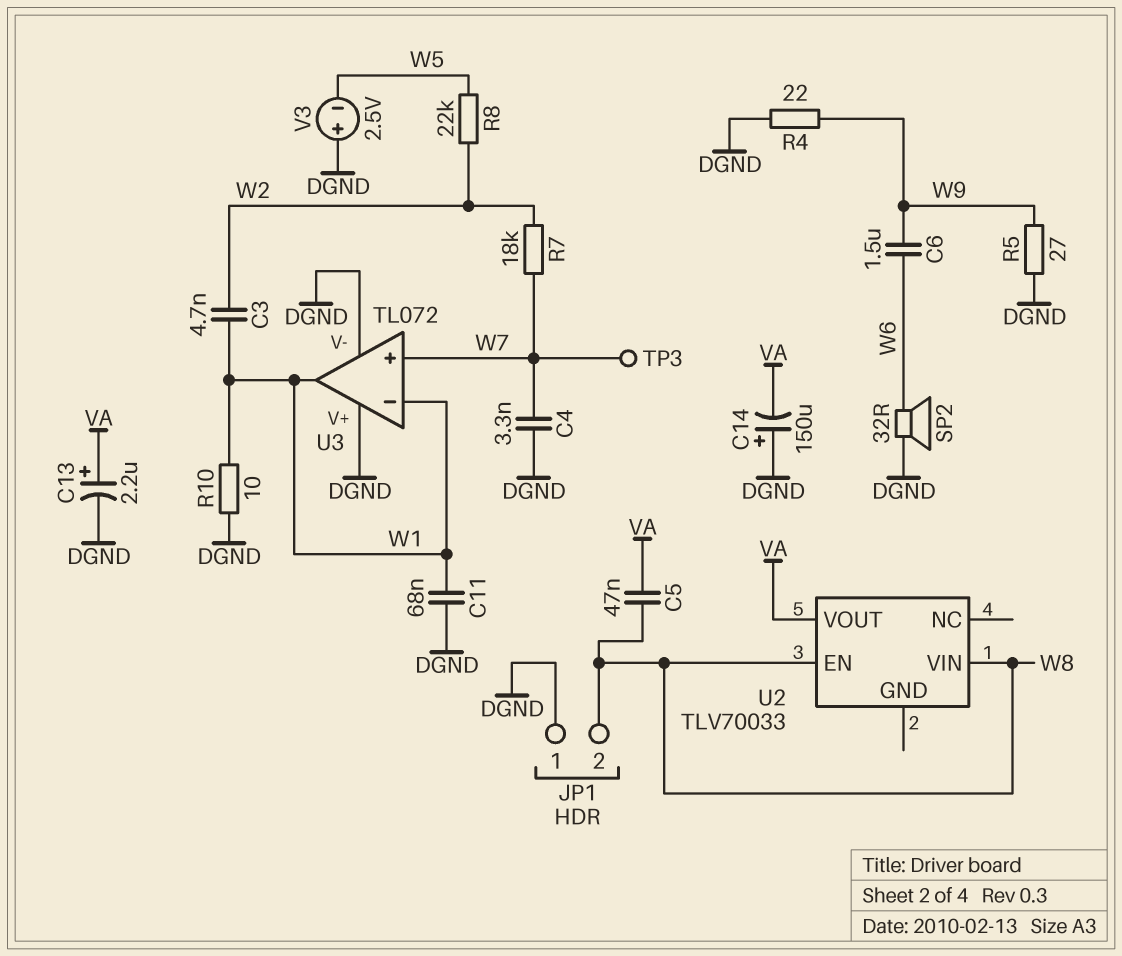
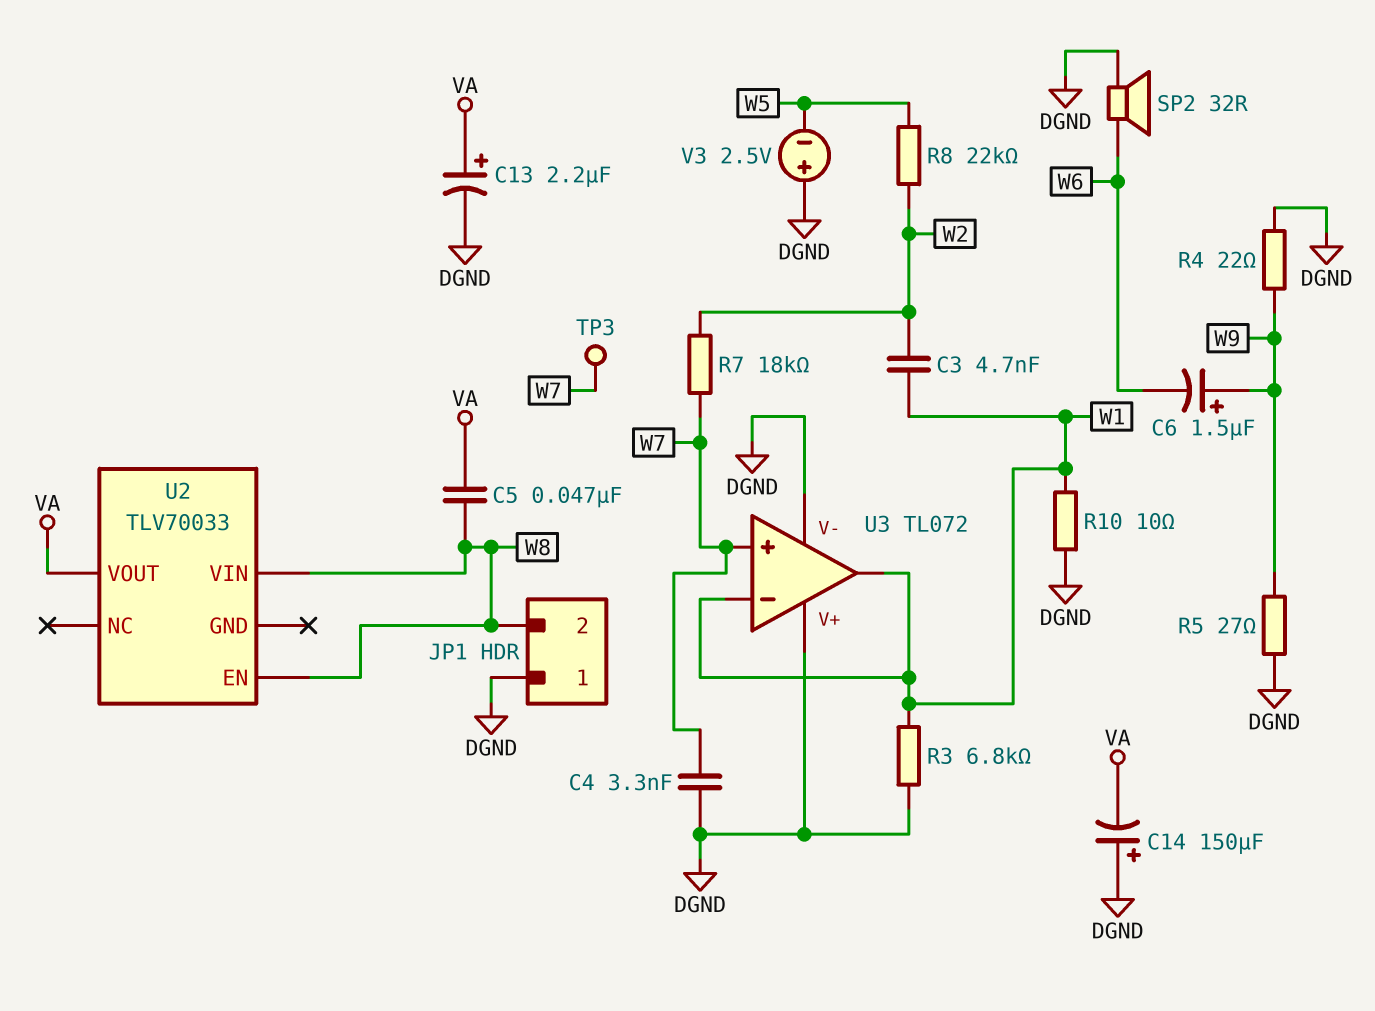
C6: 1.5uF (W6, W9) -> 1.5uF (plus W9, minus W6)
C11: 68nF (DGND, W1) -> none
R3: none -> 6.8k (DGND, W1)

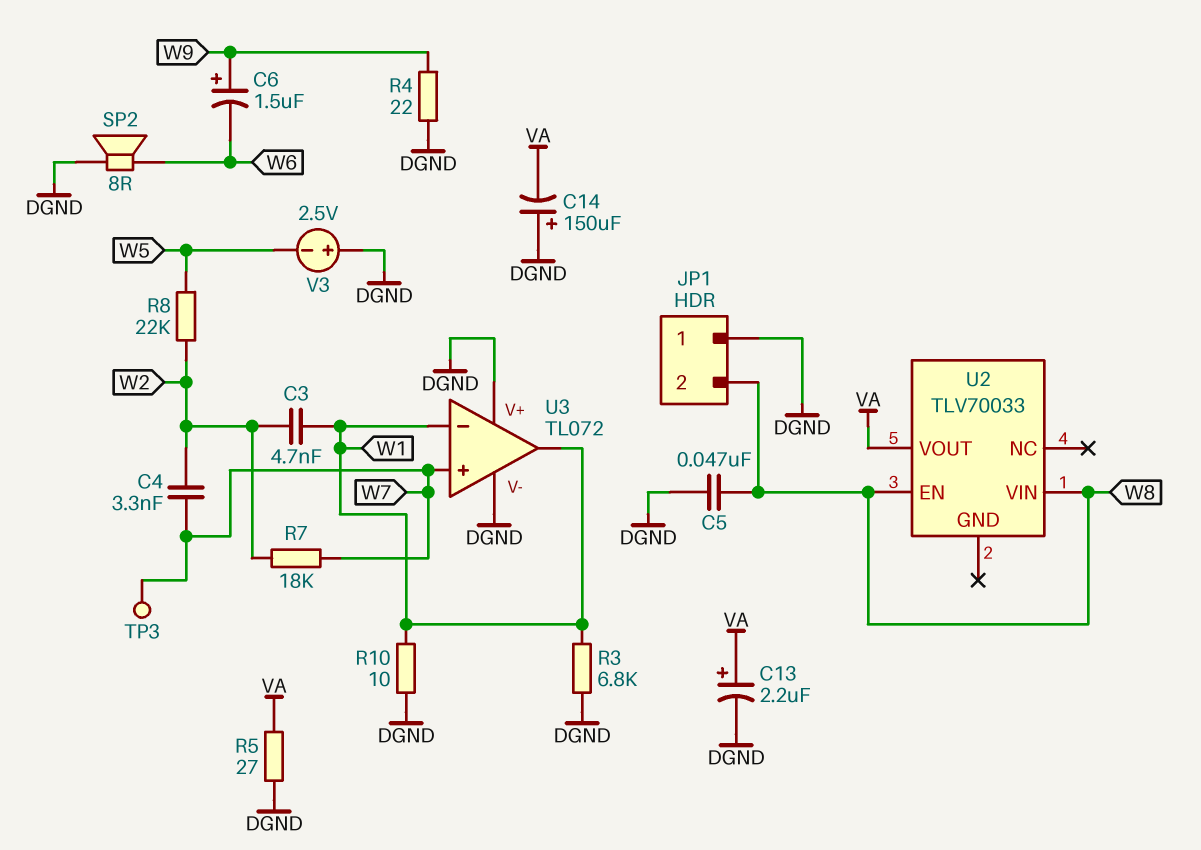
C4: 3.3nF (DGND, W7) -> 3.3nF (W2, W7)
C5: 47nF (VA, W8) -> 47nF (DGND, W8)
R5: 27 (DGND, W9) -> 27 (DGND, VA)
SP2: speaker 32R (DGND, W6) -> speaker 8R (DGND, W6)

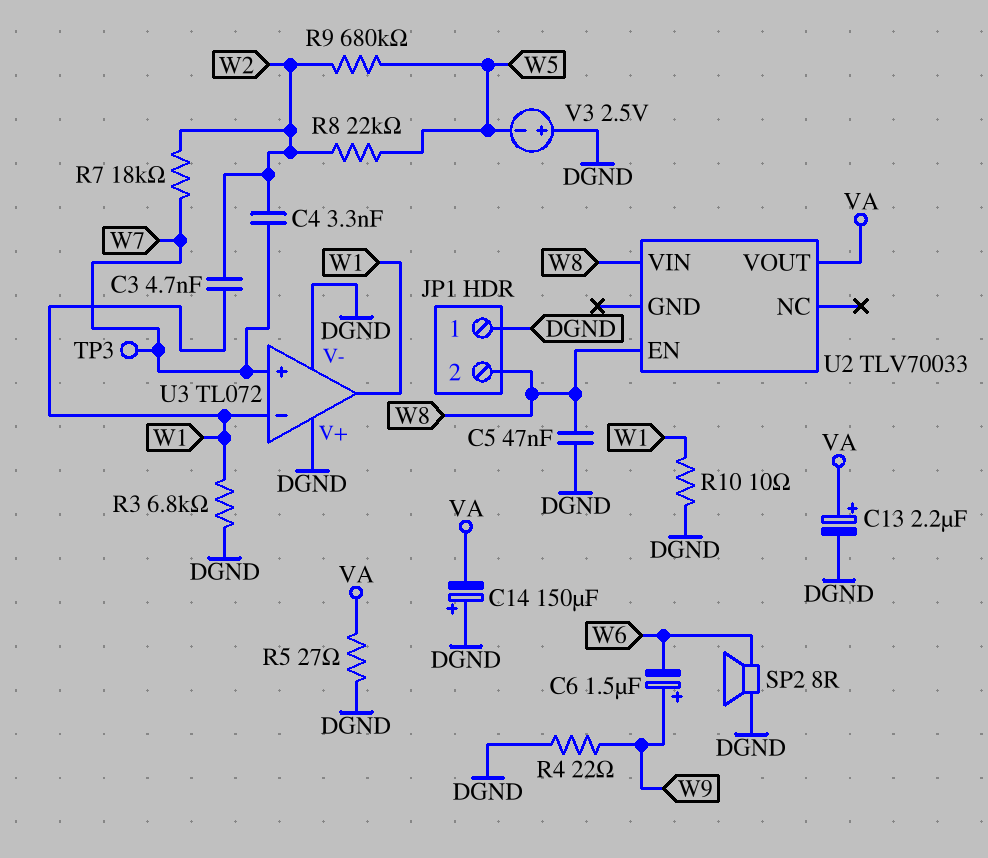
R9: none -> 680k (W2, W5)

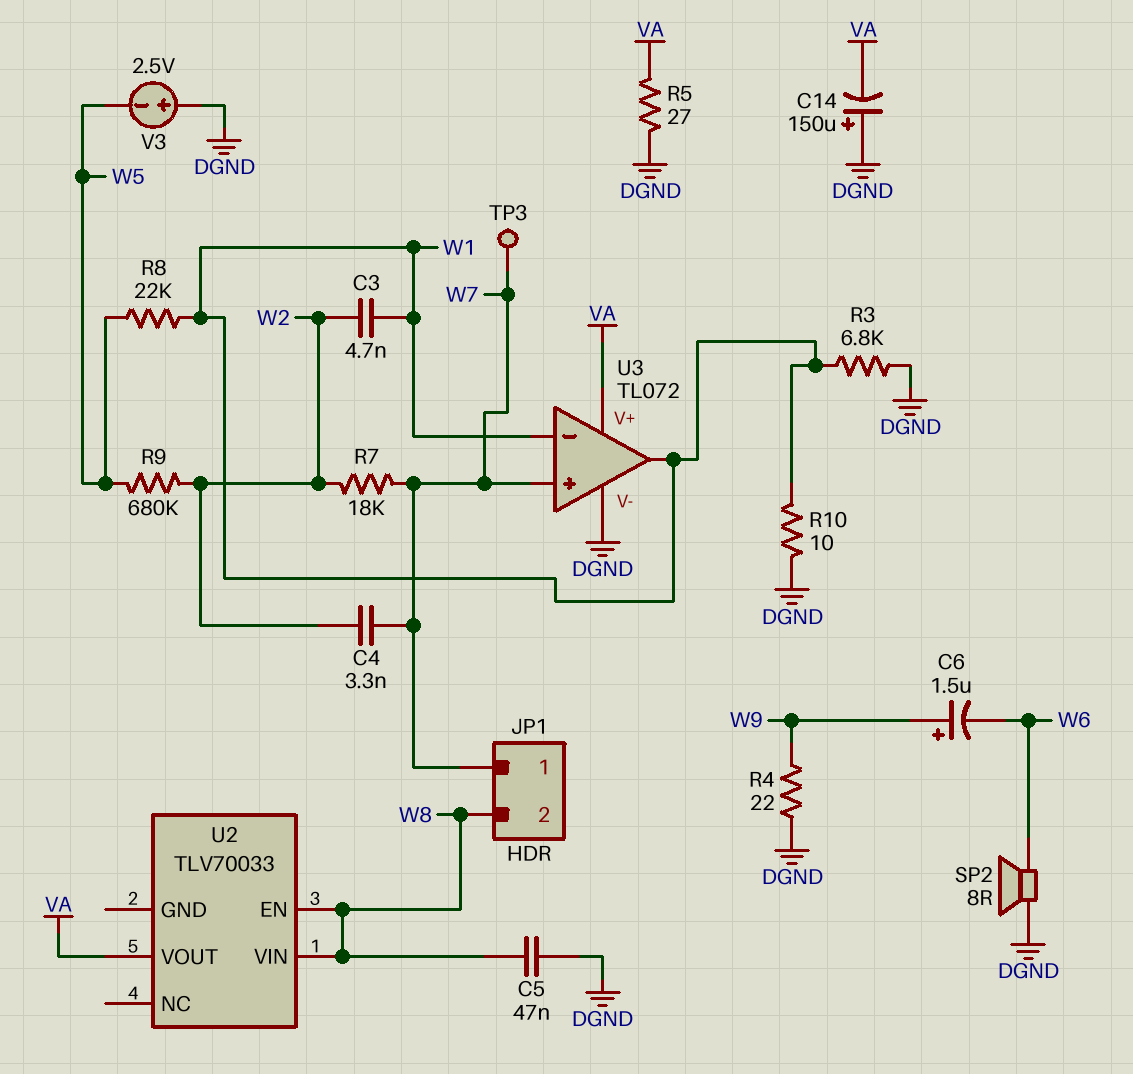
C13: 2.2uF (plus VA, minus DGND) -> none
JP1 pin 1: DGND -> W7
R8: 22k (W2, W5) -> 22k (W1, W5)
U3 pin V+: DGND -> VA

